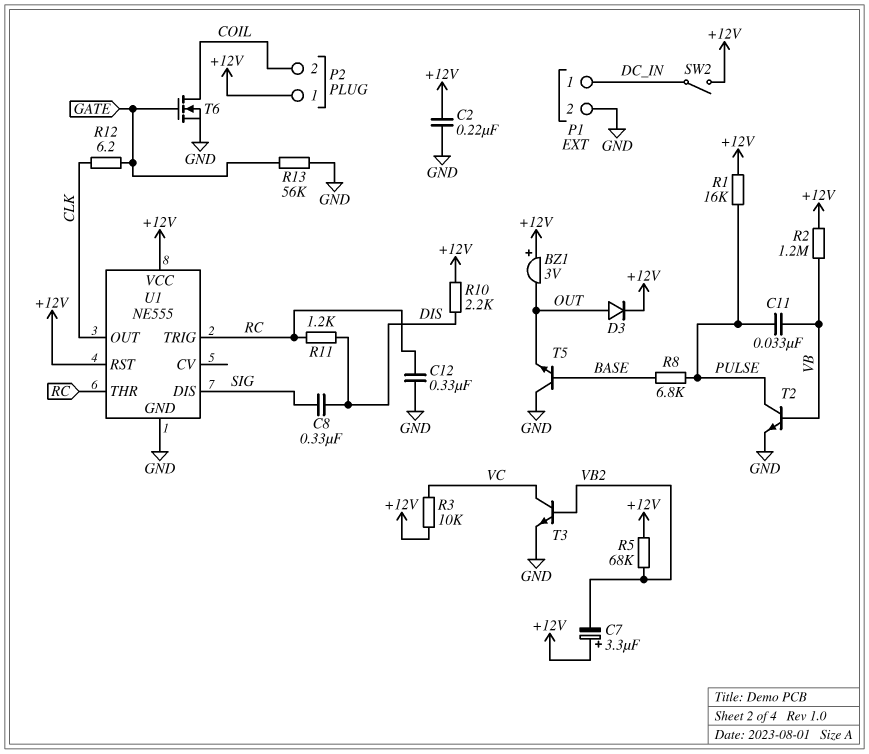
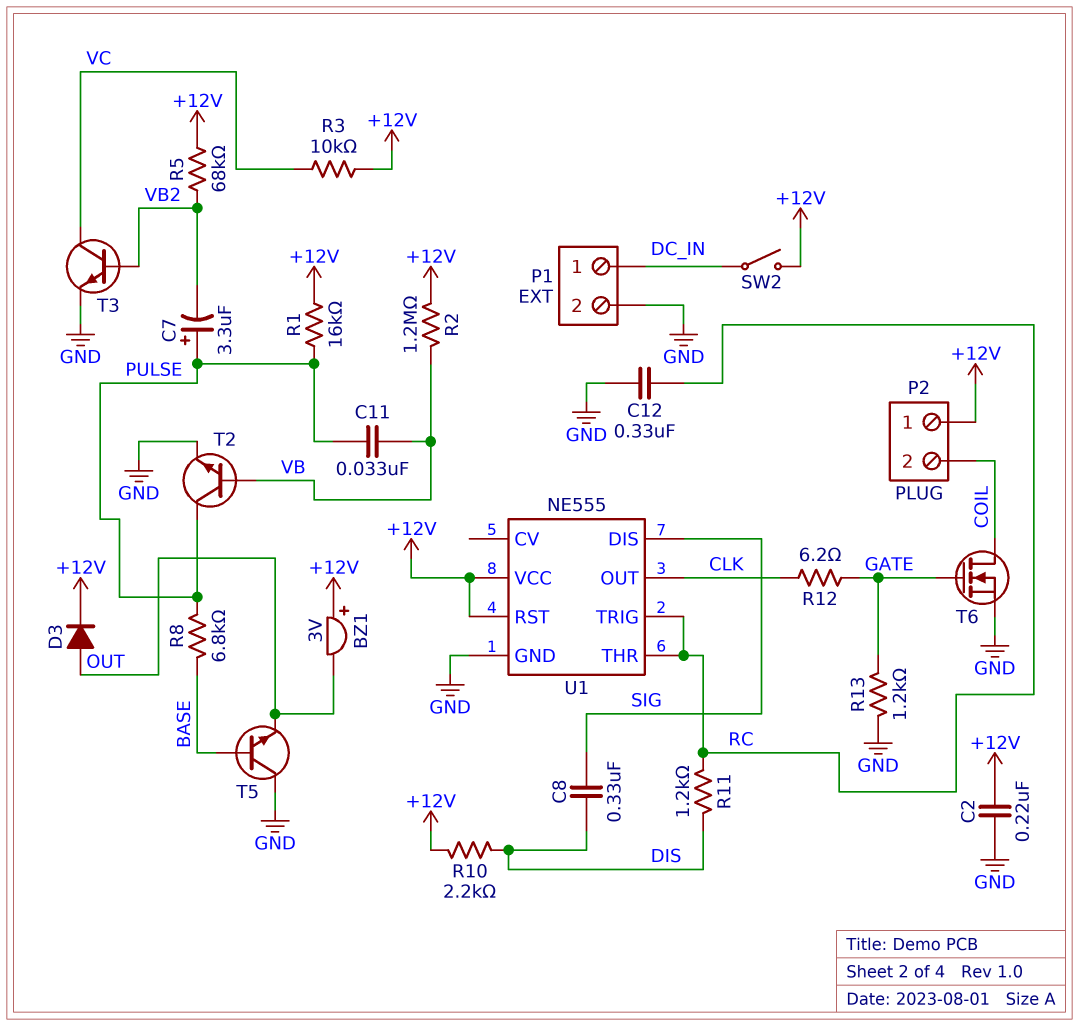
C7: 3.3uF (plus +12V, minus VB2) -> 3.3uF (plus PULSE, minus VB2)
R13: 56k (GATE, GND) -> 1.2k (GATE, GND)

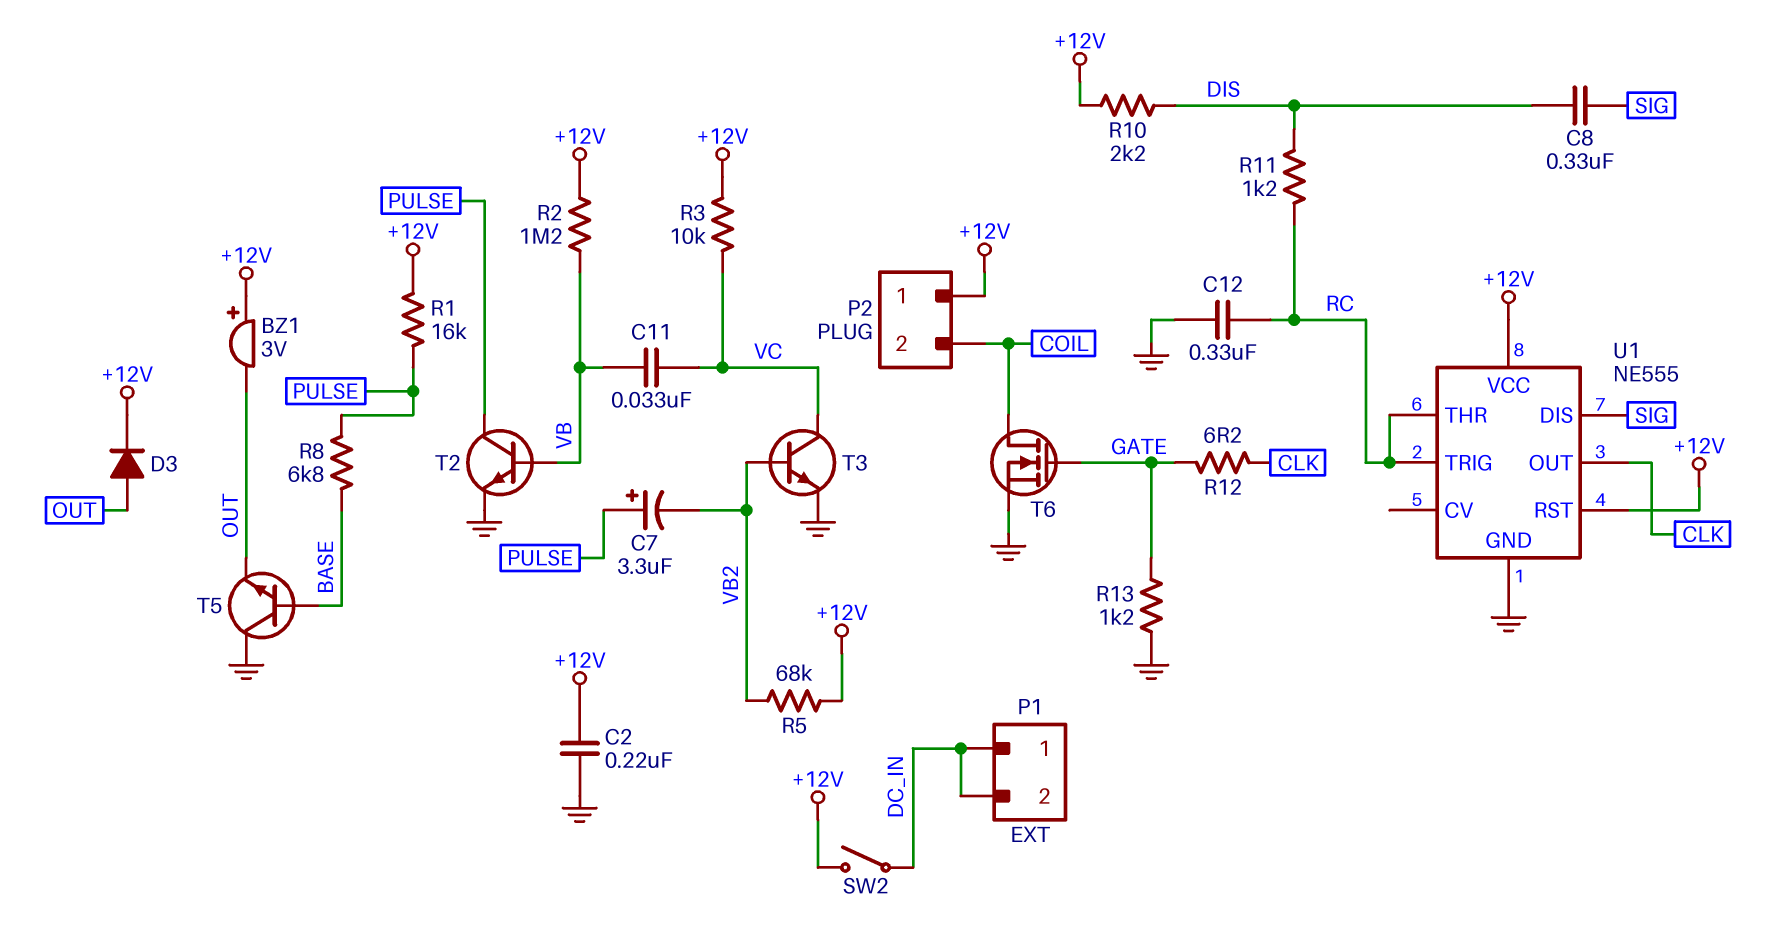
C11: 33nF (PULSE, VB) -> 33nF (VB, VC)
P1 pin 2: GND -> DC_IN

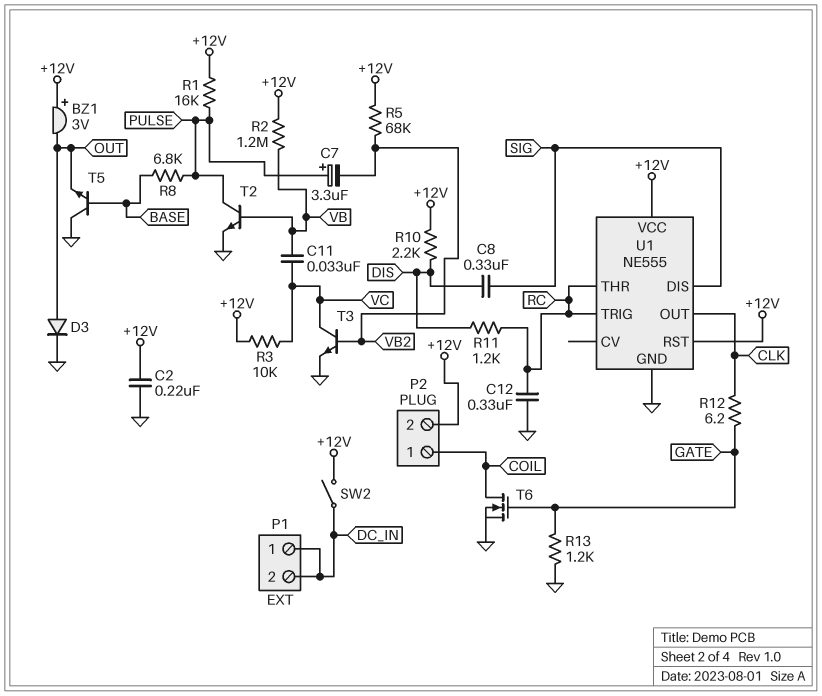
D3: diode (A OUT, K +12V) -> diode (A OUT, K GND)
P2 pin 1: +12V -> COIL
P2 pin 2: COIL -> +12V

